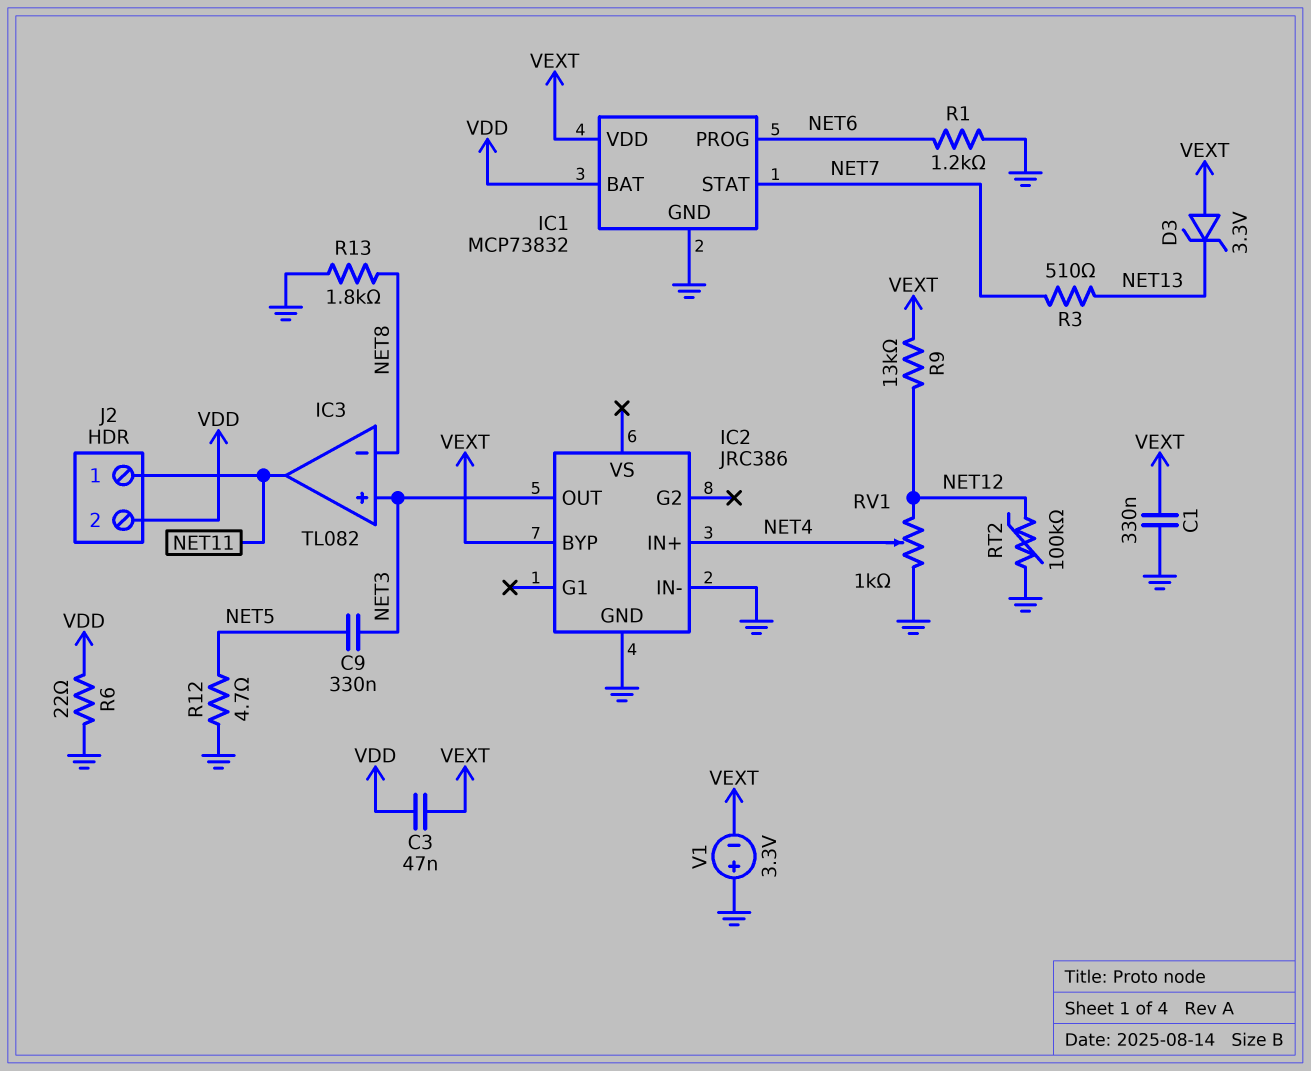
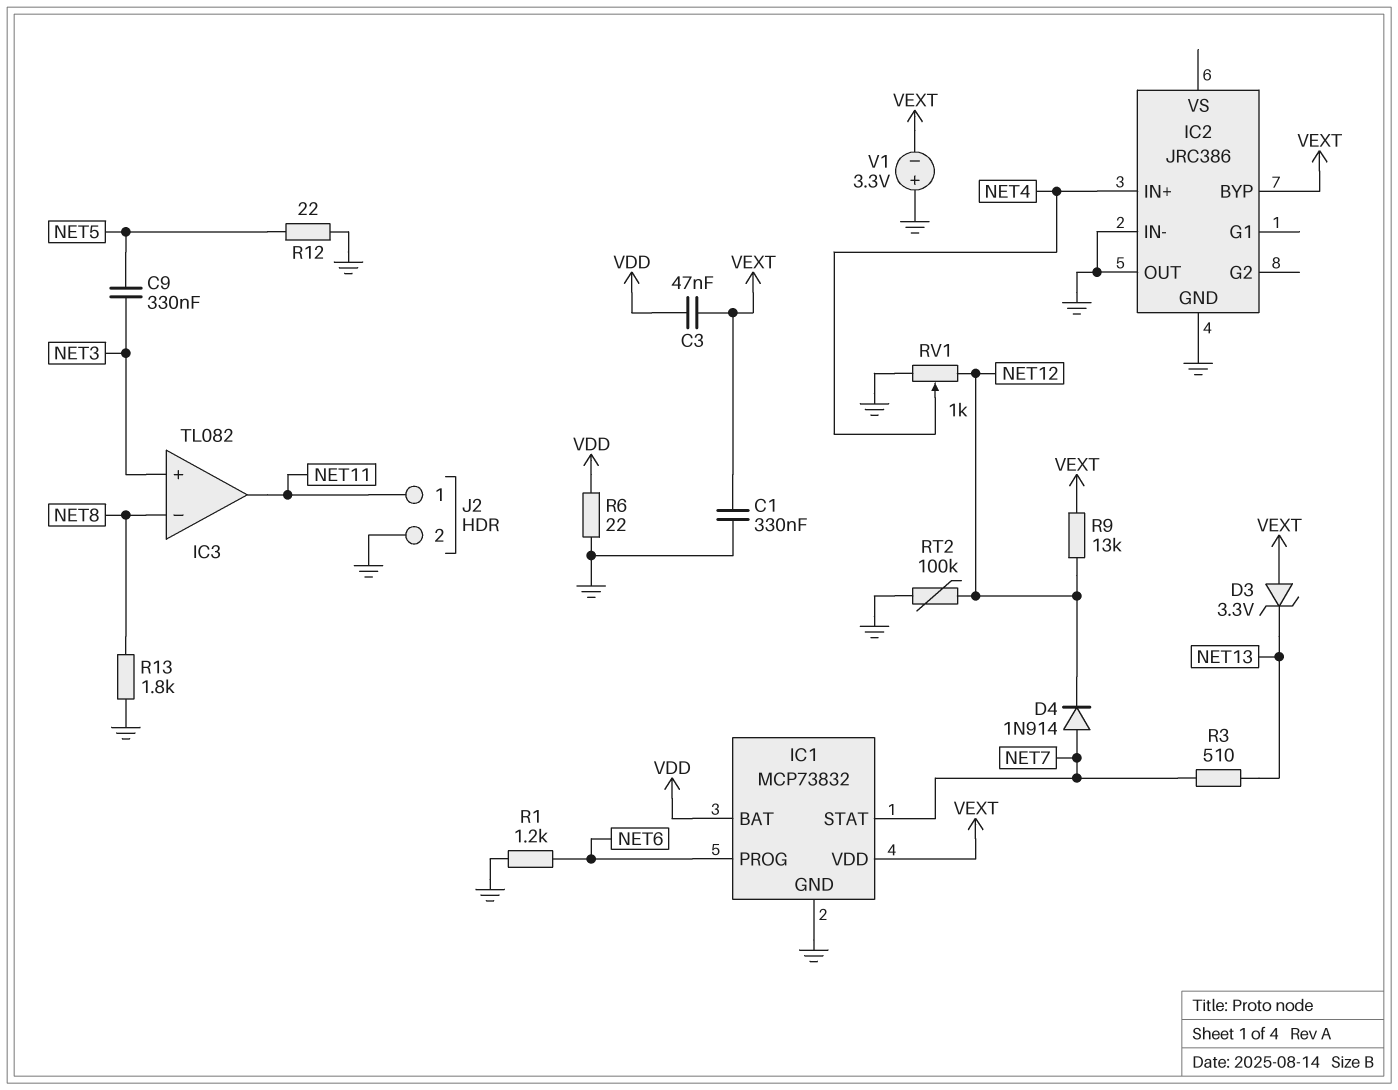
D4: none -> diode 1N914 (A NET7, K NET12)
IC2 pin OUT: NET3 -> GND
J2 pin 2: VDD -> GND
R12: 4.7 (GND, NET5) -> 22 (GND, NET5)

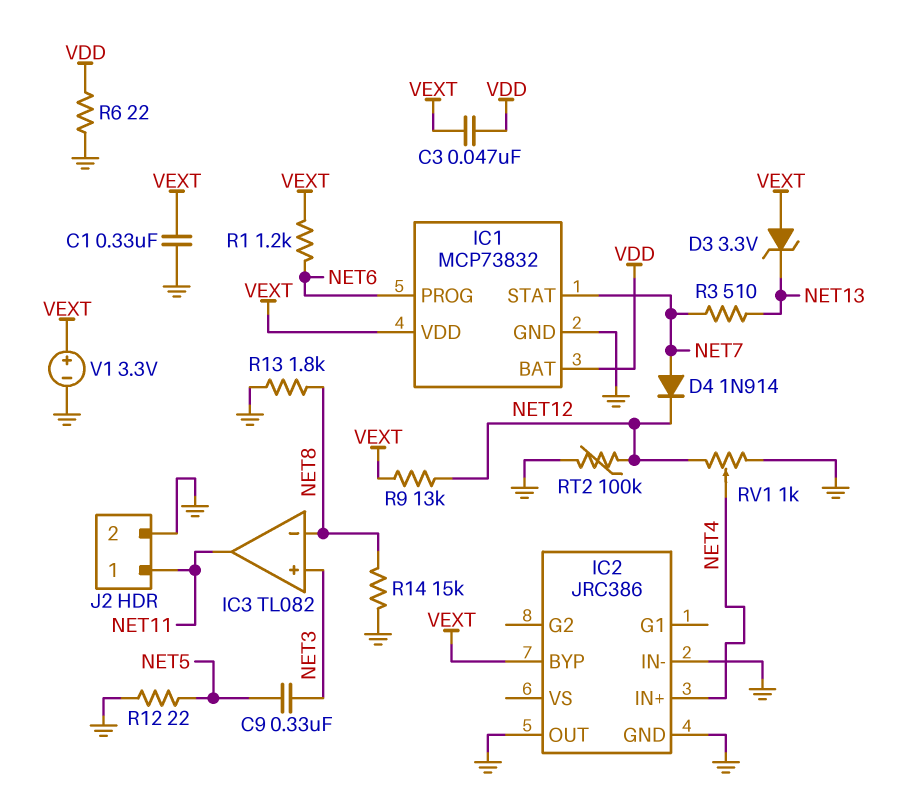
R1: 1.2k (GND, NET6) -> 1.2k (NET6, VEXT)
R14: none -> 15k (GND, NET8)
V1: 3.3V (plus GND, minus VEXT) -> 3.3V (plus VEXT, minus GND)

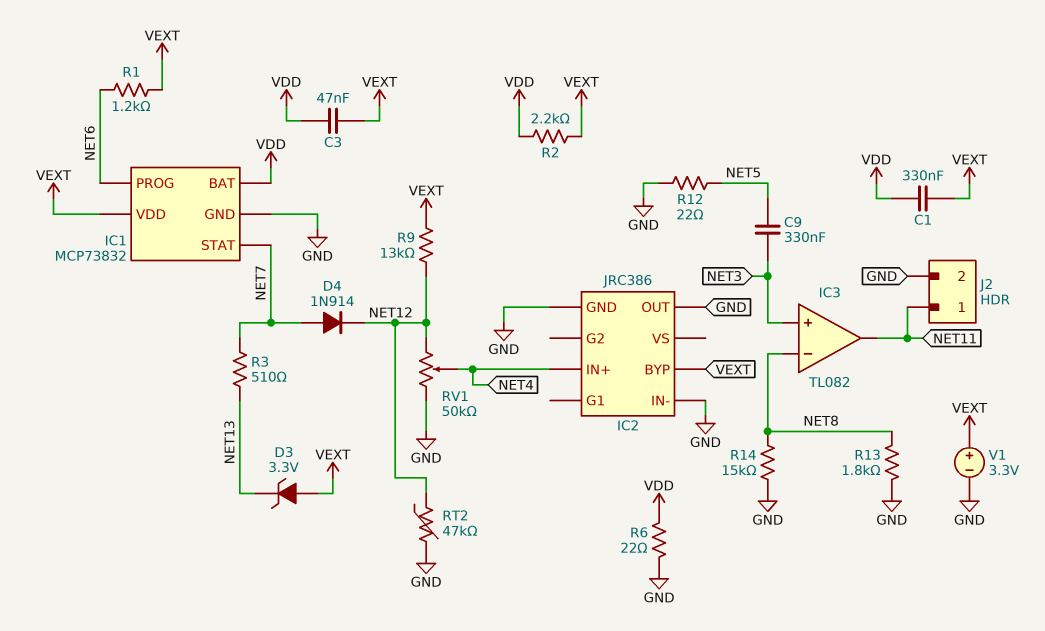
C1: 330nF (GND, VEXT) -> 330nF (VDD, VEXT)
R2: none -> 2.2k (VDD, VEXT)
RT2: 100k (GND, NET12) -> 47k (GND, NET12)
RV1: 1k (GND, NET12, wiper NET4) -> 50k (GND, NET12, wiper NET4)

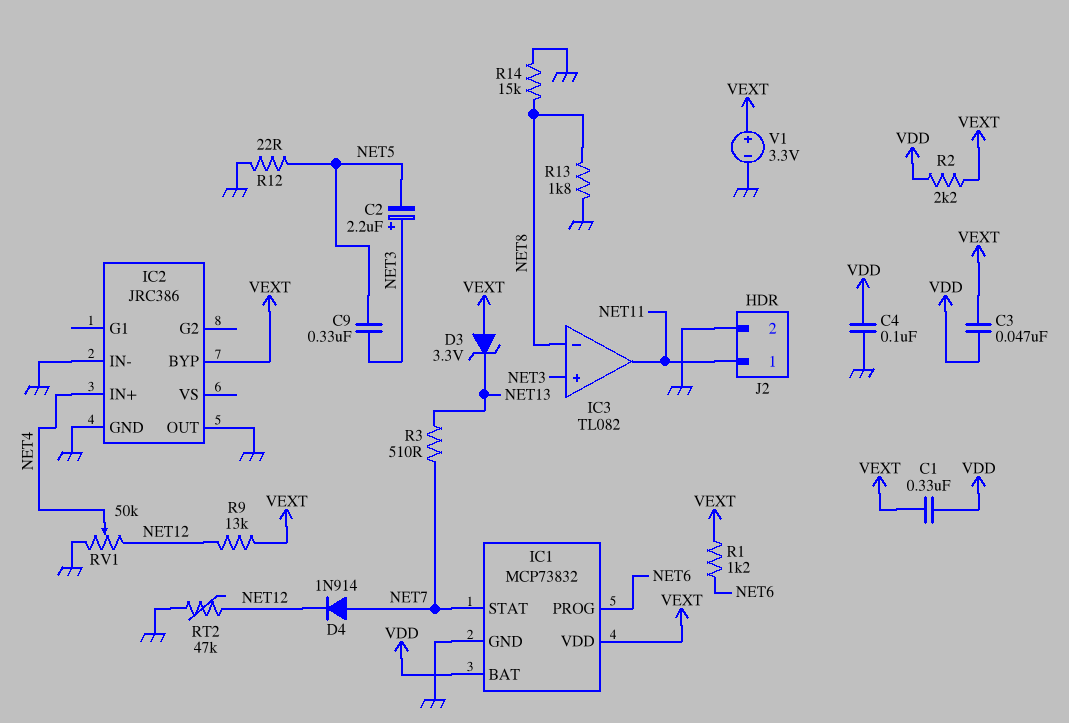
C2: none -> 2.2uF (plus NET3, minus NET5)
C4: none -> 100nF (GND, VDD)
R6: 22 (GND, VDD) -> none

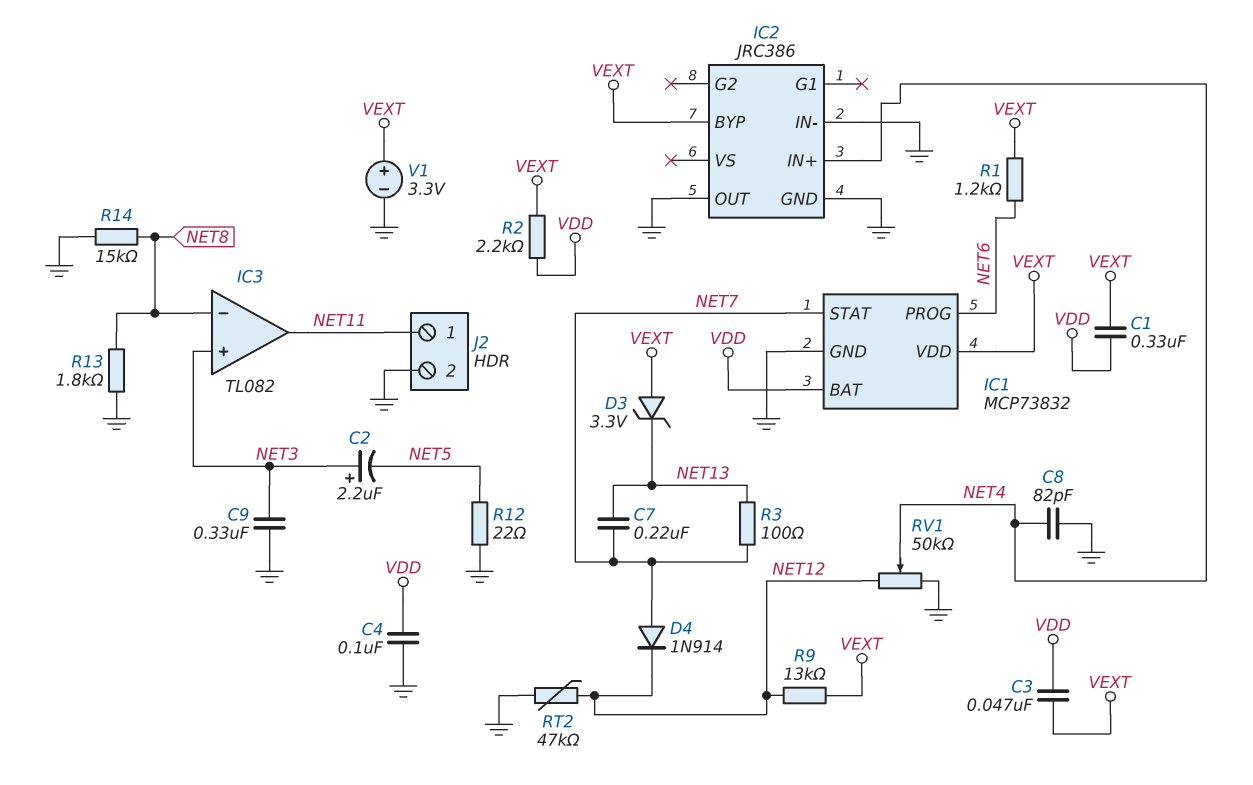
C7: none -> 220nF (NET7, NET13)
C8: none -> 82pF (GND, NET4)
C9: 330nF (NET3, NET5) -> 330nF (GND, NET3)
R3: 510 (NET7, NET13) -> 100 (NET7, NET13)

